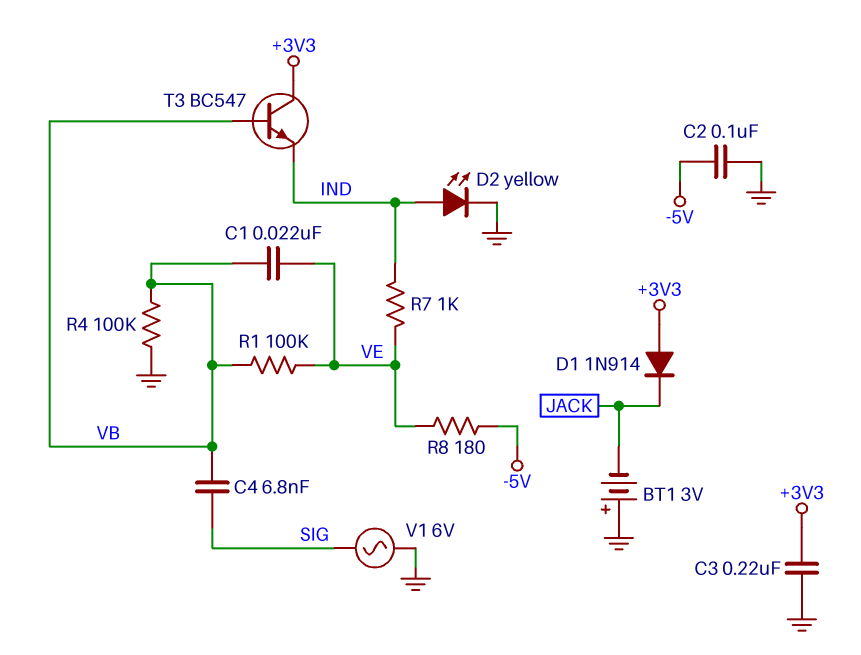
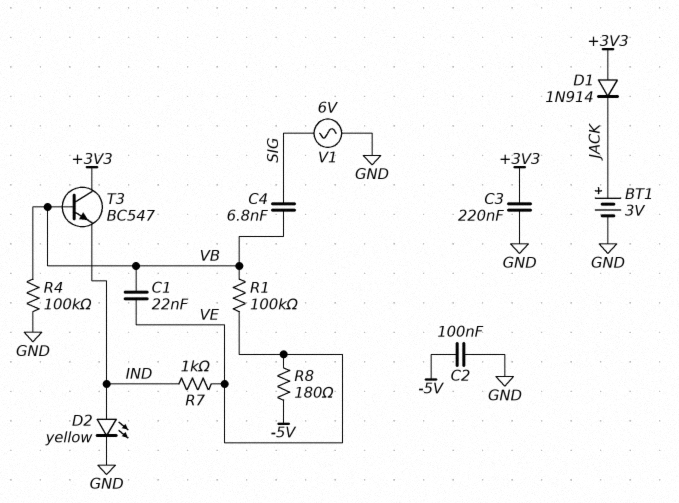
BT1: 3V (plus GND, minus JACK) -> 3V (plus JACK, minus GND)

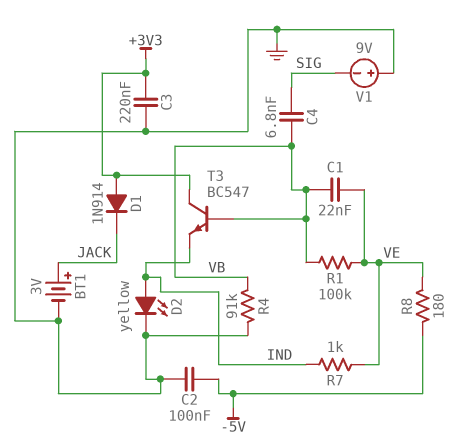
R4: 100k (GND, VB) -> 91k (GND, VB)
V1: AC 6V (GND, SIG) -> 9V (plus GND, minus SIG)

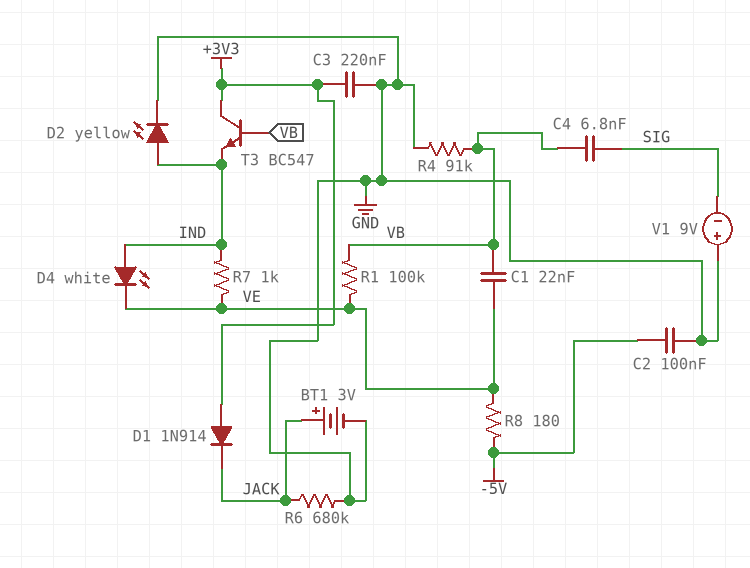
D4: none -> LED white (A IND, K VE)
R6: none -> 680k (GND, JACK)

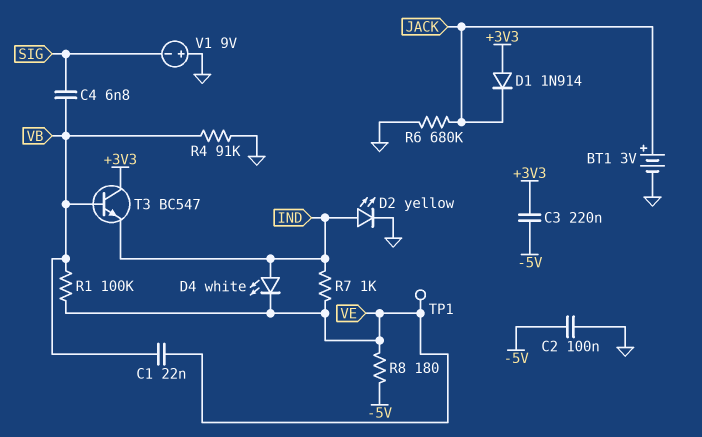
C3: 220nF (+3V3, GND) -> 220nF (+3V3, -5V)
TP1: none -> test point (VE)

